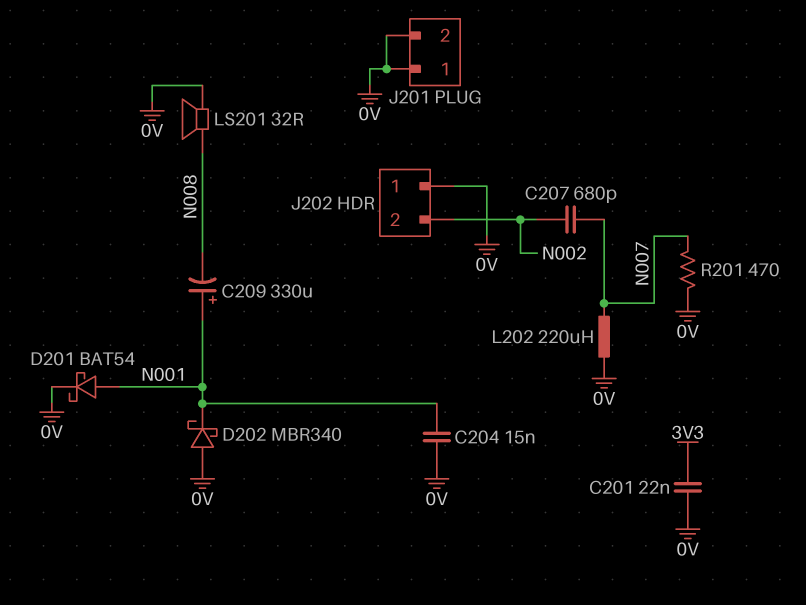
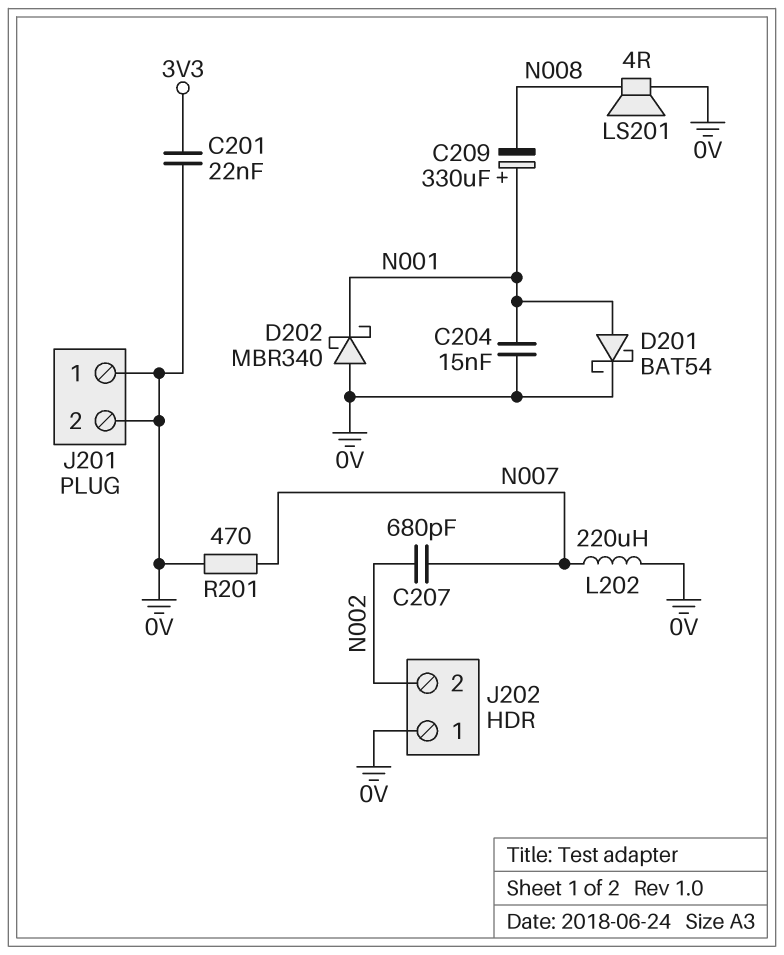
LS201: speaker 32R (0V, N008) -> speaker 4R (0V, N008)

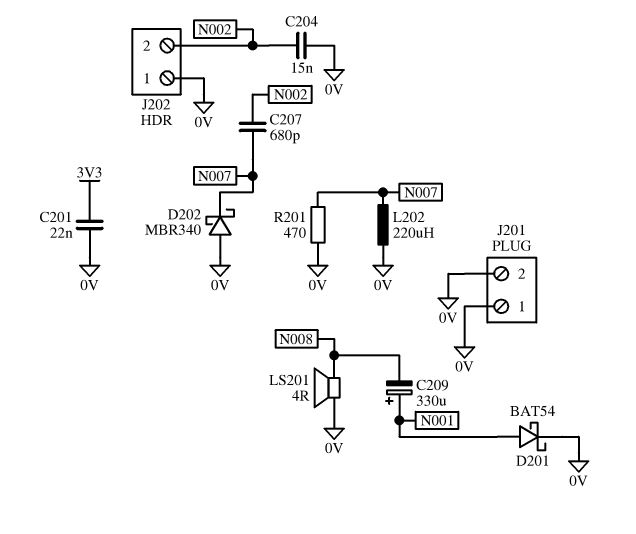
C204: 15nF (0V, N001) -> 15nF (0V, N002)
D202: schottky MBR340 (A 0V, K N001) -> schottky MBR340 (A 0V, K N007)

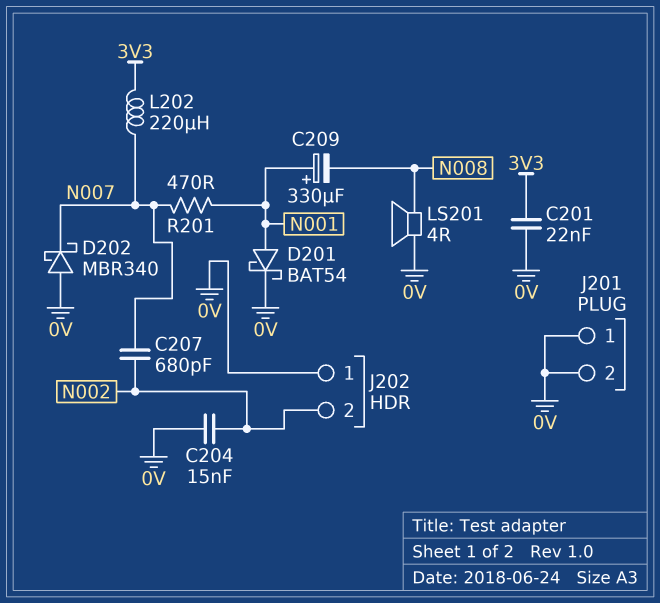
L202: 220uH (0V, N007) -> 220uH (3V3, N007)
R201: 470 (0V, N007) -> 470 (N001, N007)

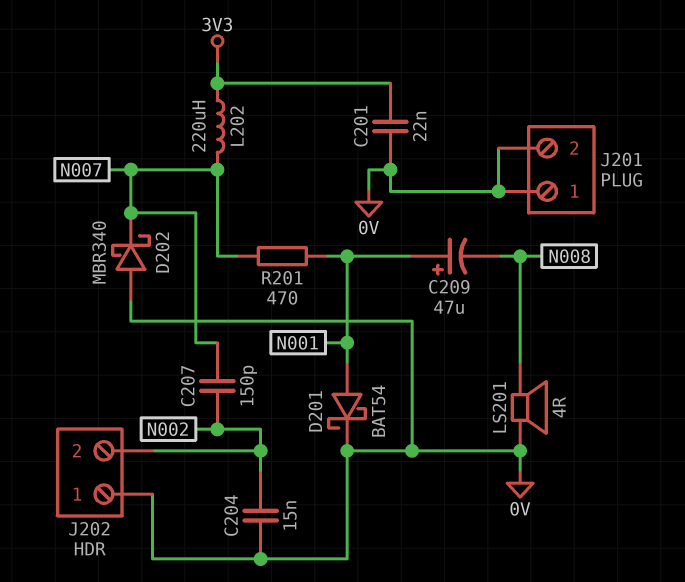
C207: 680pF (N002, N007) -> 150pF (N002, N007)
C209: 330uF (plus N001, minus N008) -> 47uF (plus N001, minus N008)

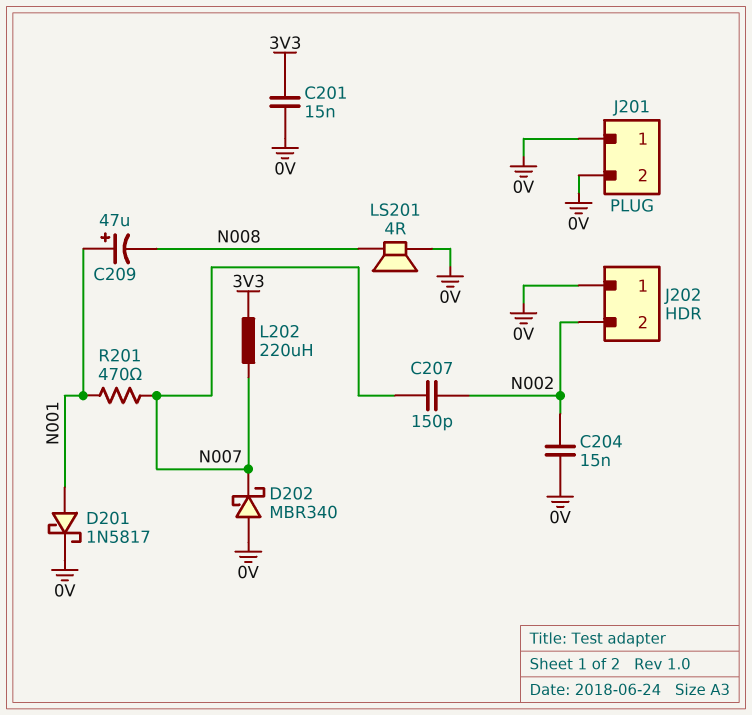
C201: 22nF (0V, 3V3) -> 15nF (0V, 3V3)
D201: schottky BAT54 (A N001, K 0V) -> schottky 1N5817 (A N001, K 0V)

